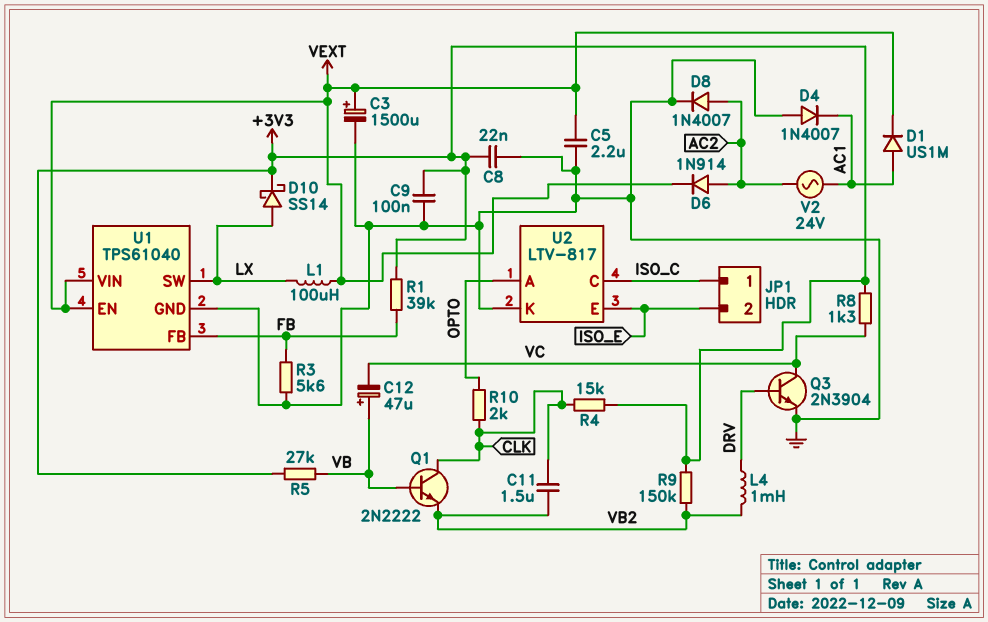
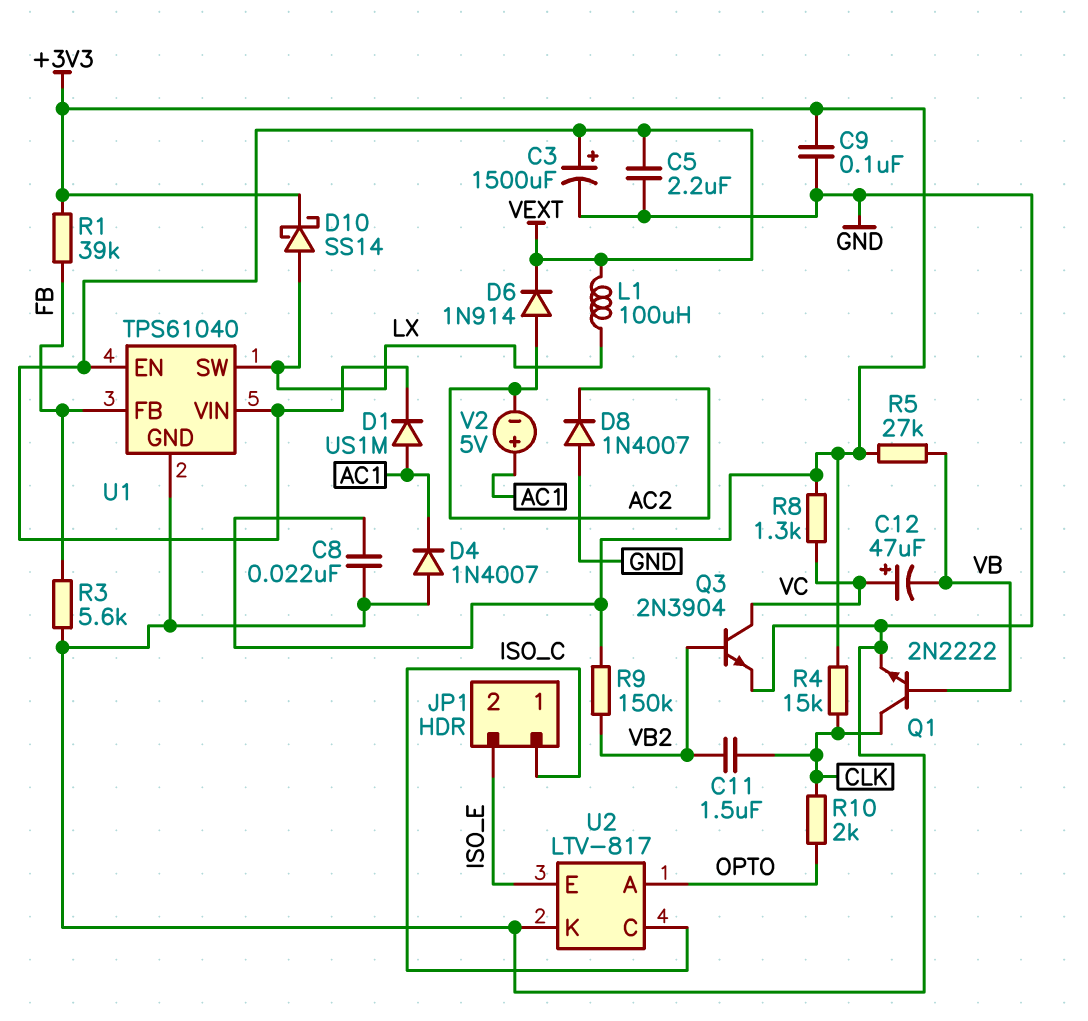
C12: 47uF (plus VB, minus VC) -> 47uF (plus VC, minus VB)
D8: diode 1N4007 (A AC2, K GND) -> diode 1N4007 (A GND, K AC2)
L4: 1mH (DRV, VB2) -> none
Q1: NPN 2N2222 (B VB, C CLK, E VB2) -> NPN 2N2222 (B VB, C CLK, E GND)
Q3: NPN 2N3904 (B DRV, C VC, E GND) -> NPN 2N3904 (B VB2, C VC, E GND)
V2: AC 24V (AC1, AC2) -> 5V (plus AC1, minus AC2)

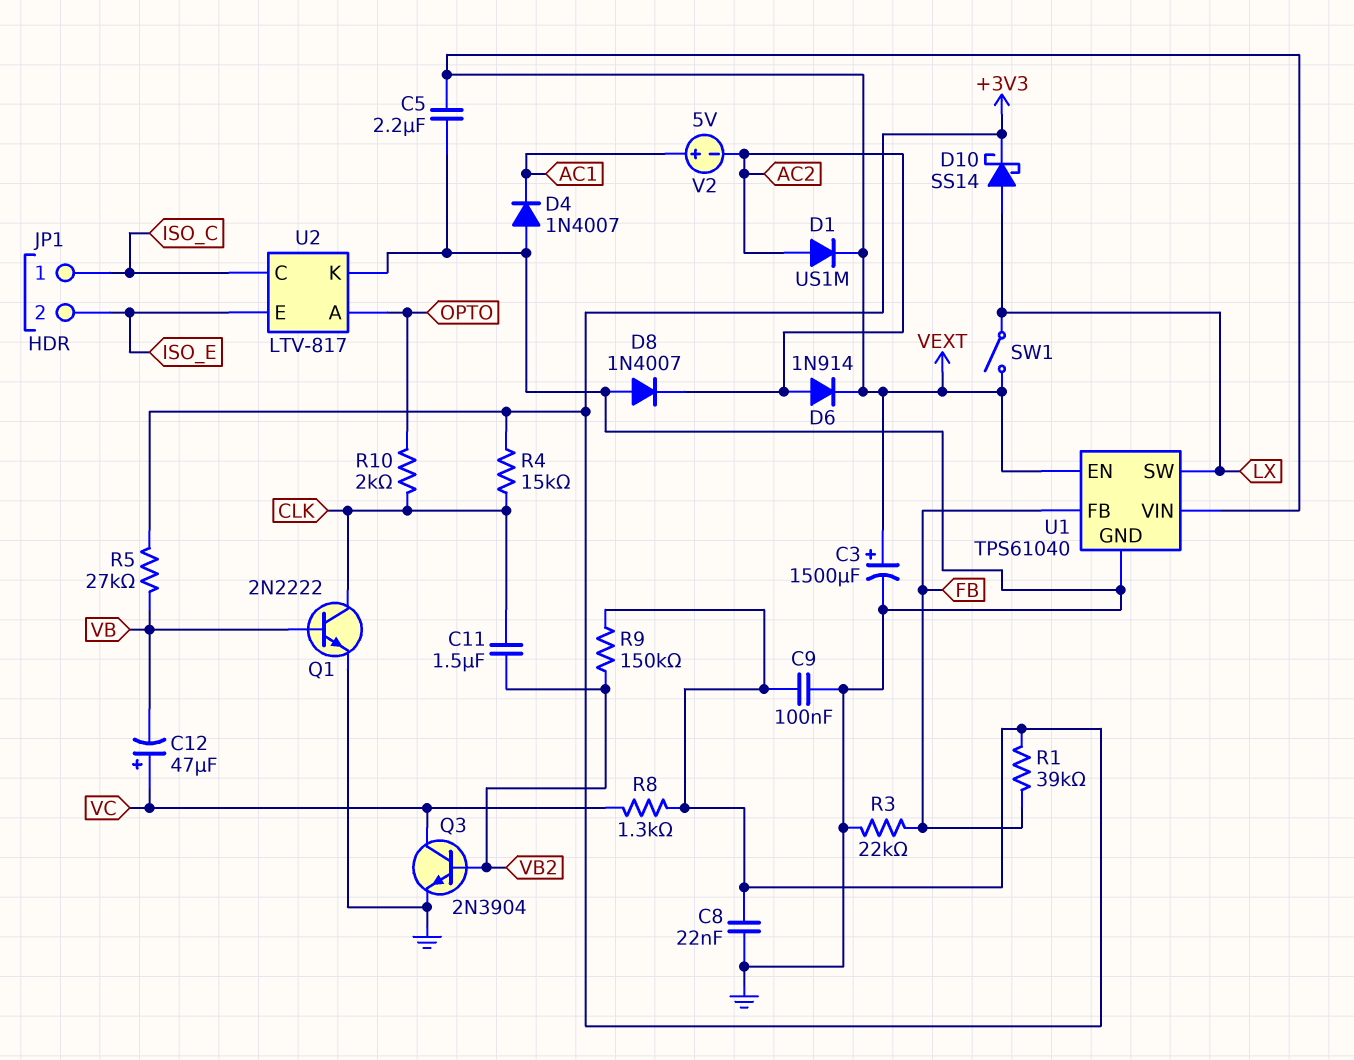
D1: diode US1M (A AC1, K VEXT) -> diode US1M (A AC2, K VEXT)
L1: 100uH (LX, VEXT) -> none
R3: 5.6k (FB, GND) -> 22k (FB, GND)
SW1: none -> switch (LX, VEXT)

